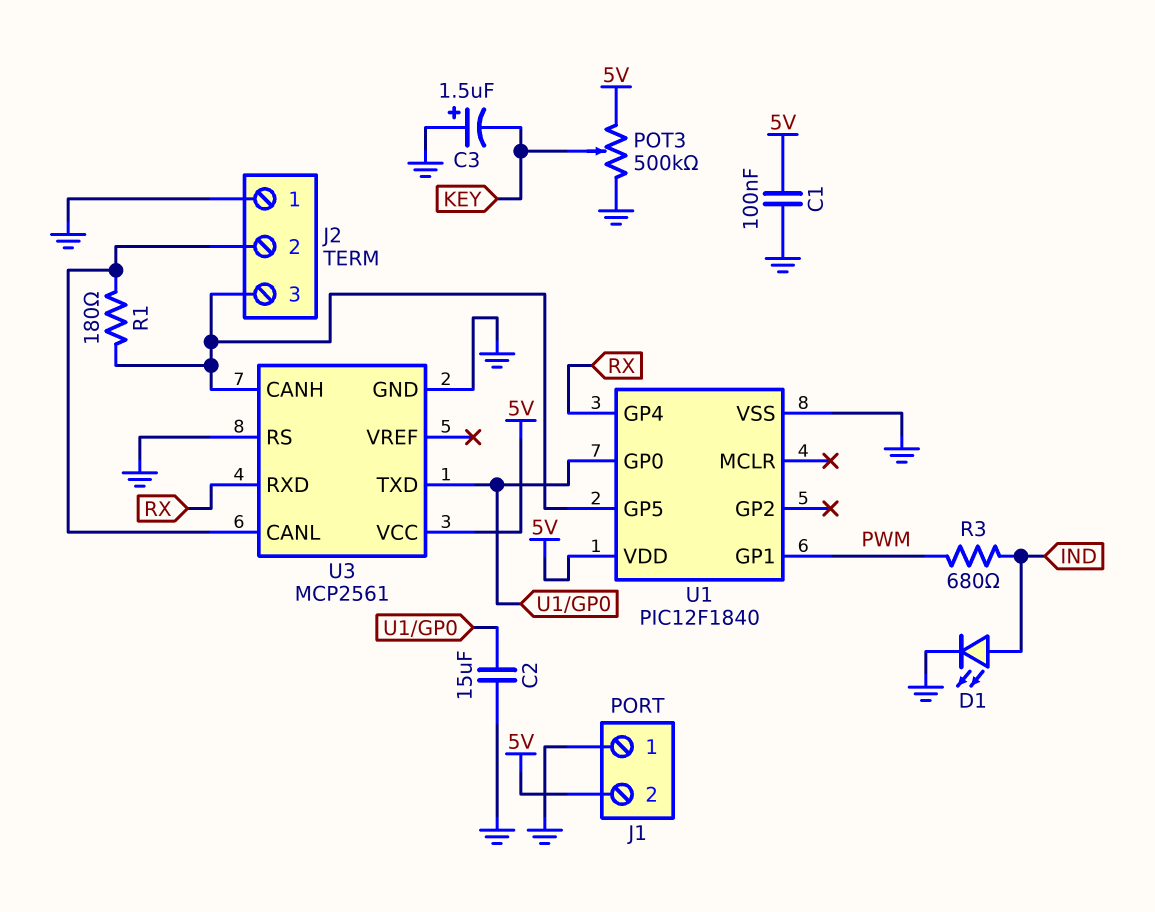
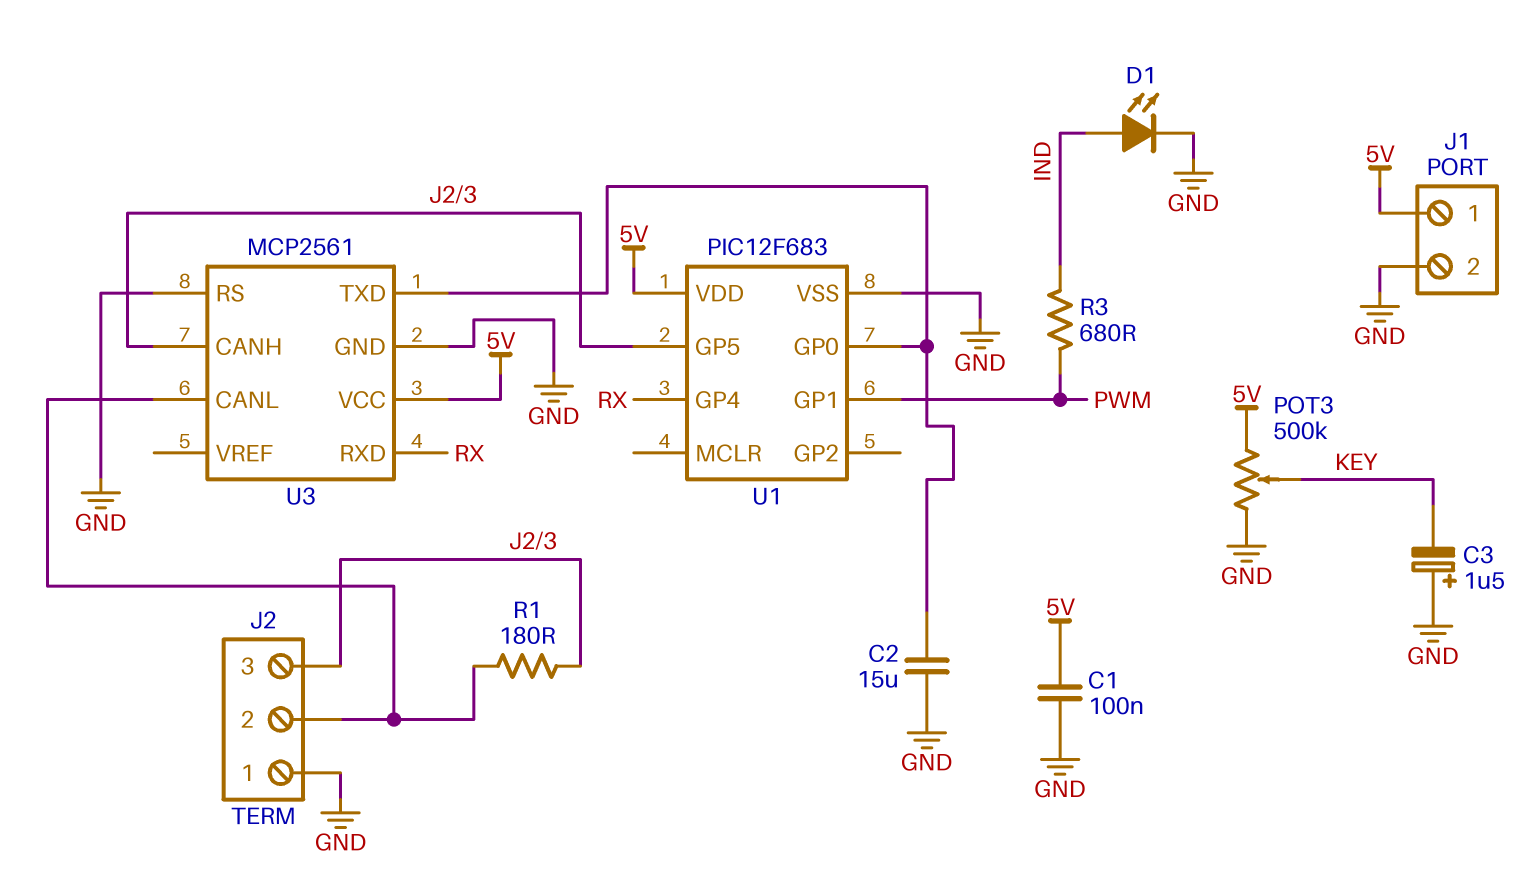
J1 pin 1: GND -> 5V
J1 pin 2: 5V -> GND
U1: PIC12F1840 -> PIC12F683

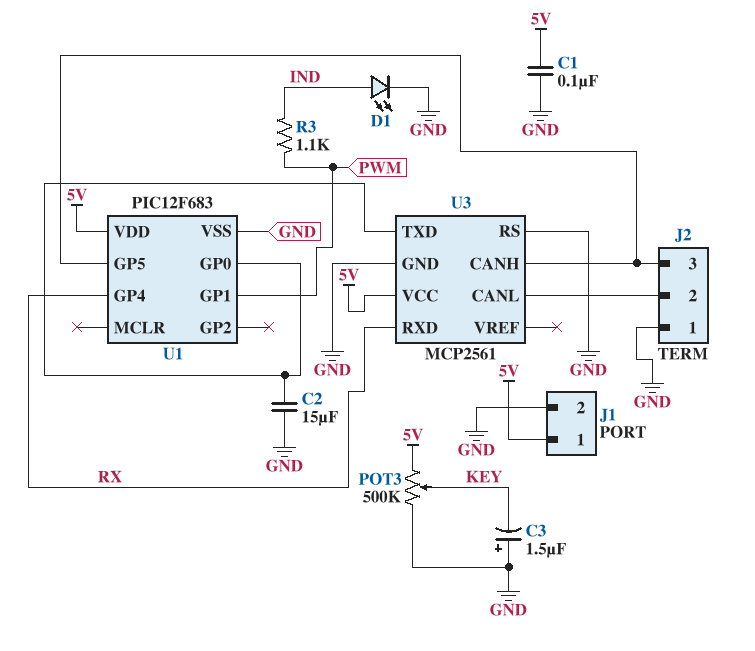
R1: 180 (J2/2, J2/3) -> none
R3: 680 (IND, PWM) -> 1.1k (IND, PWM)

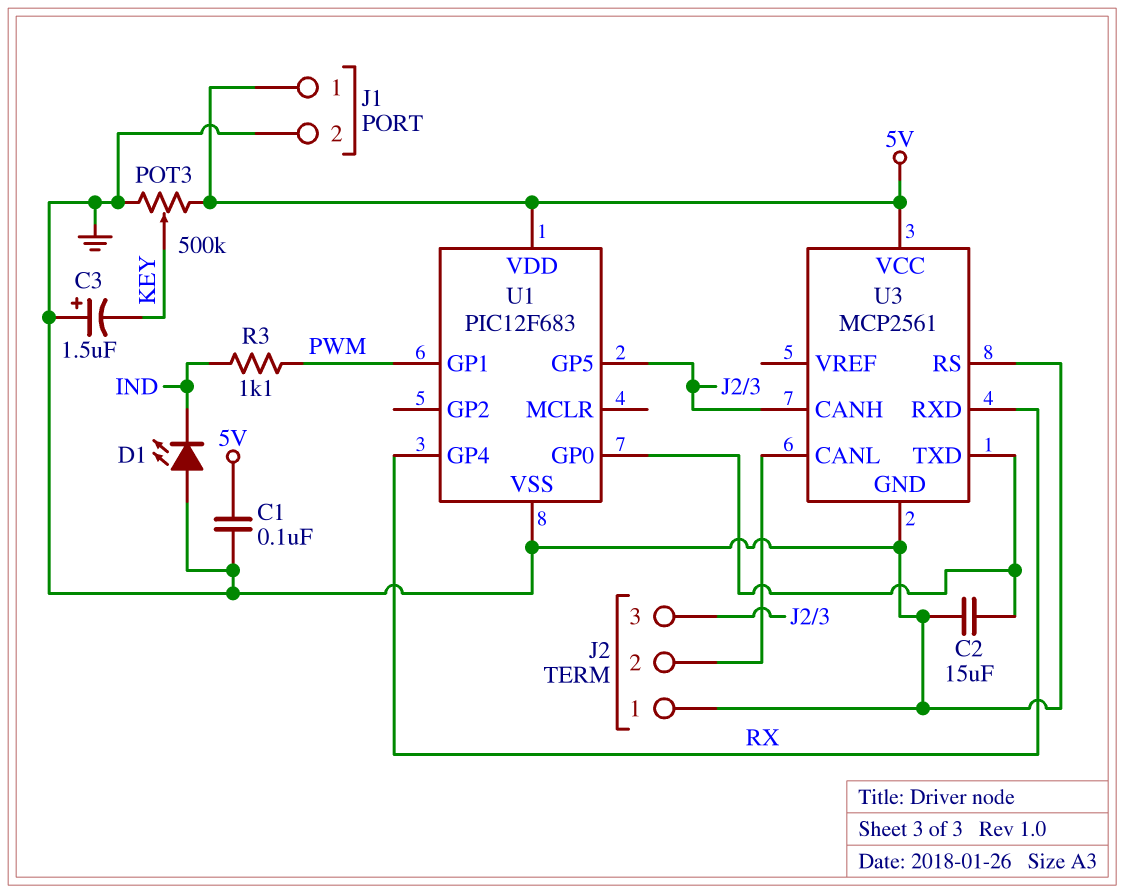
D1: LED (A IND, K GND) -> LED (A GND, K IND)

